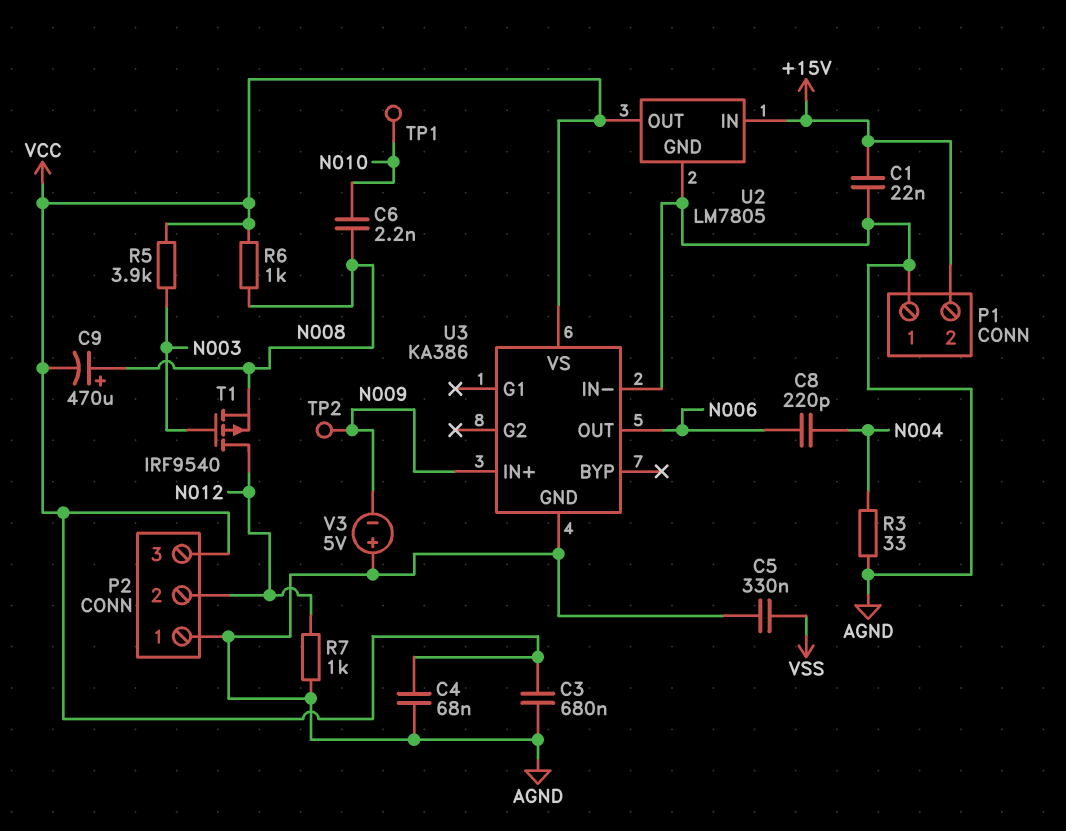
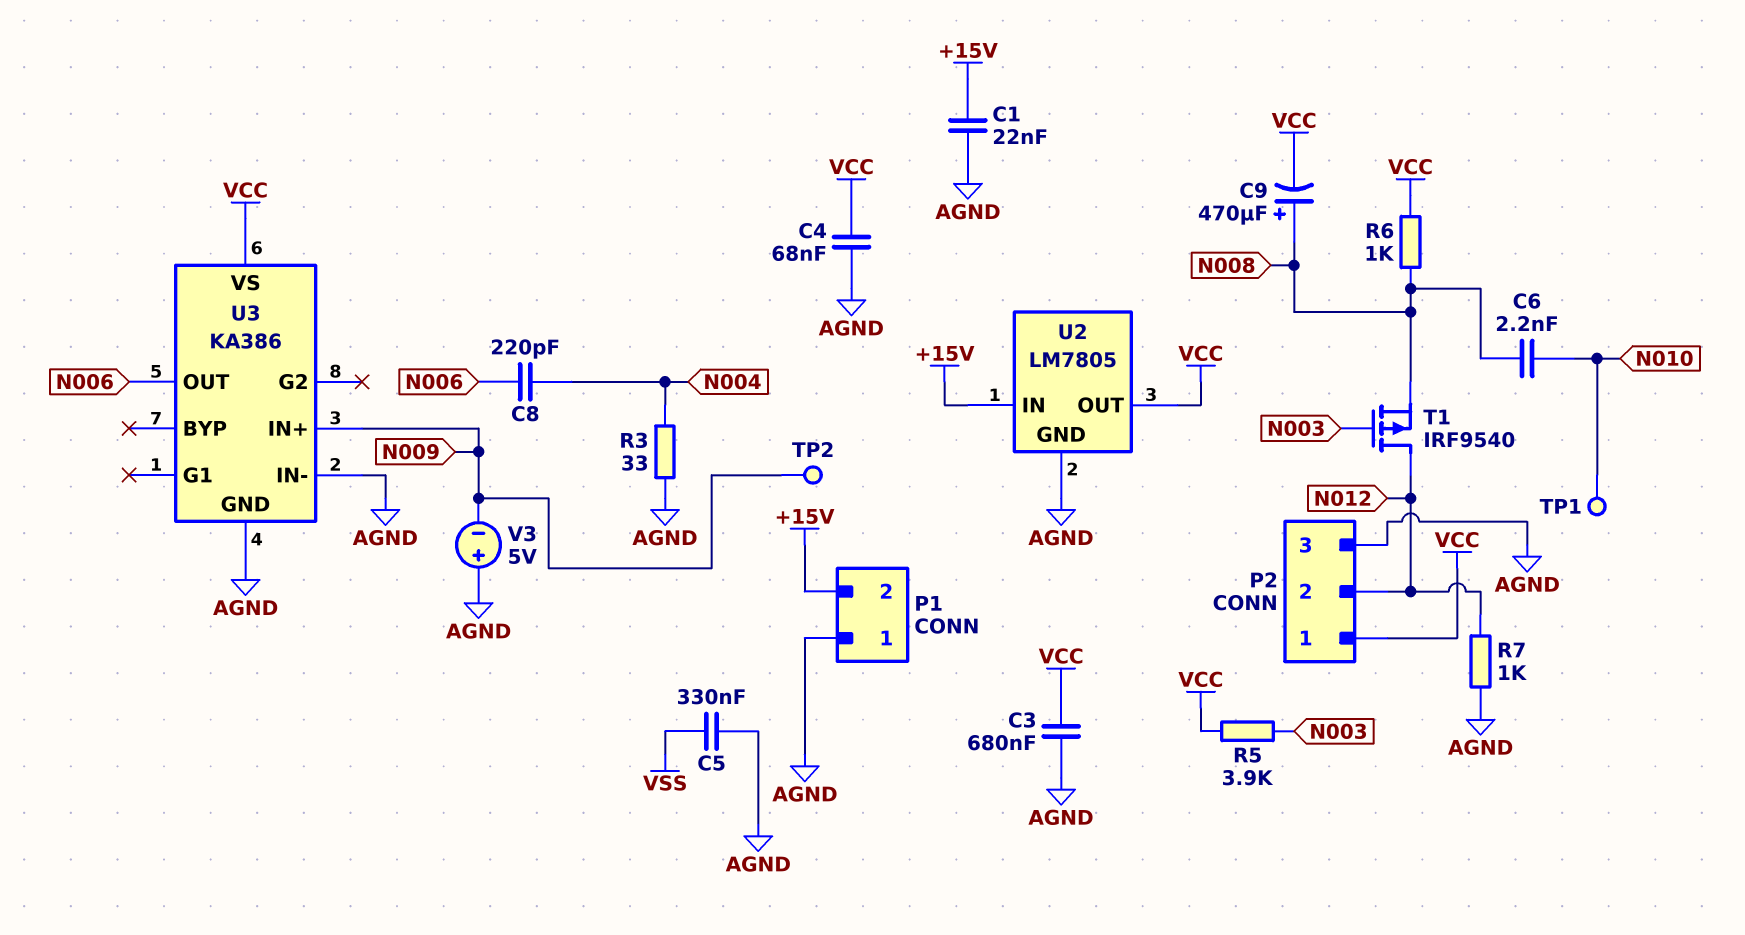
P2 pin 1: AGND -> VCC
P2 pin 3: VCC -> AGND

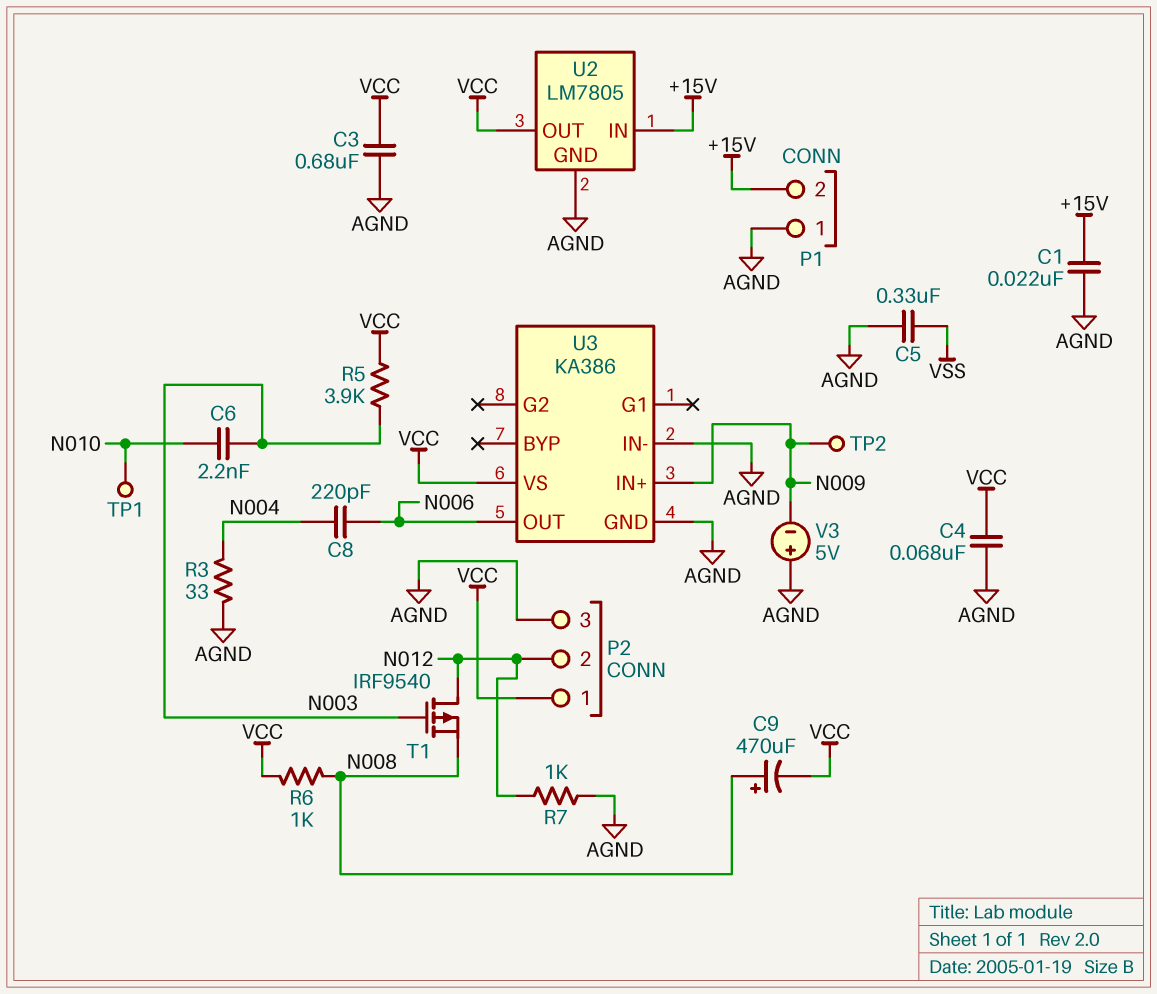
C6: 2.2nF (N008, N010) -> 2.2nF (N003, N010)

